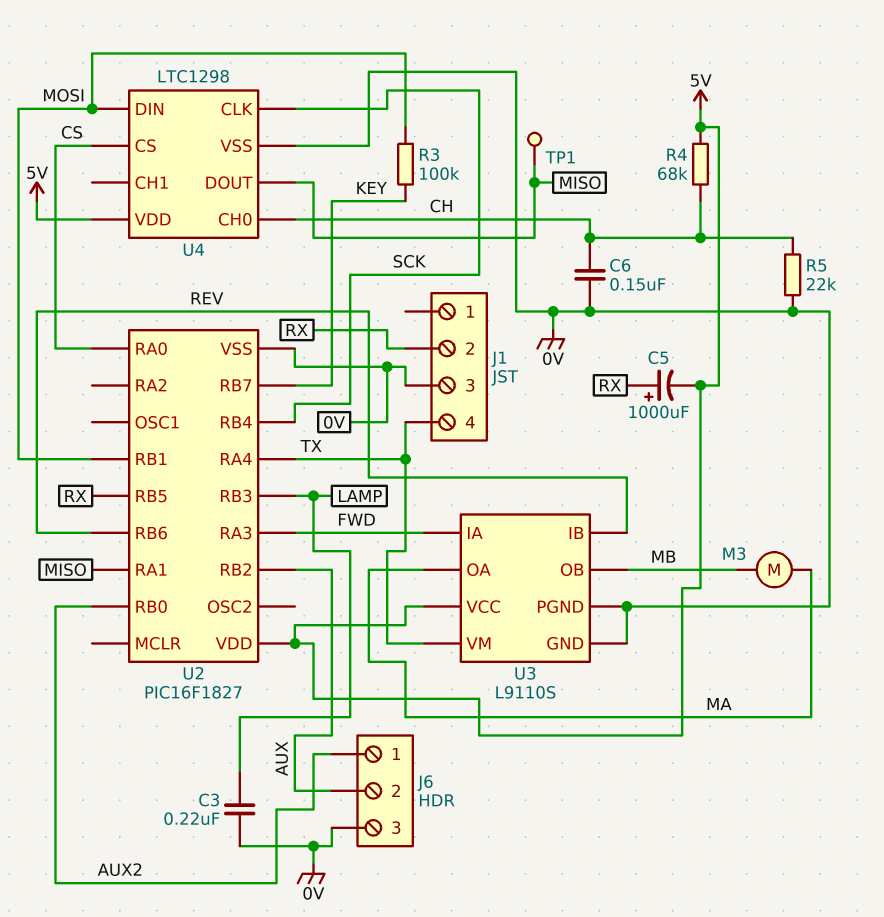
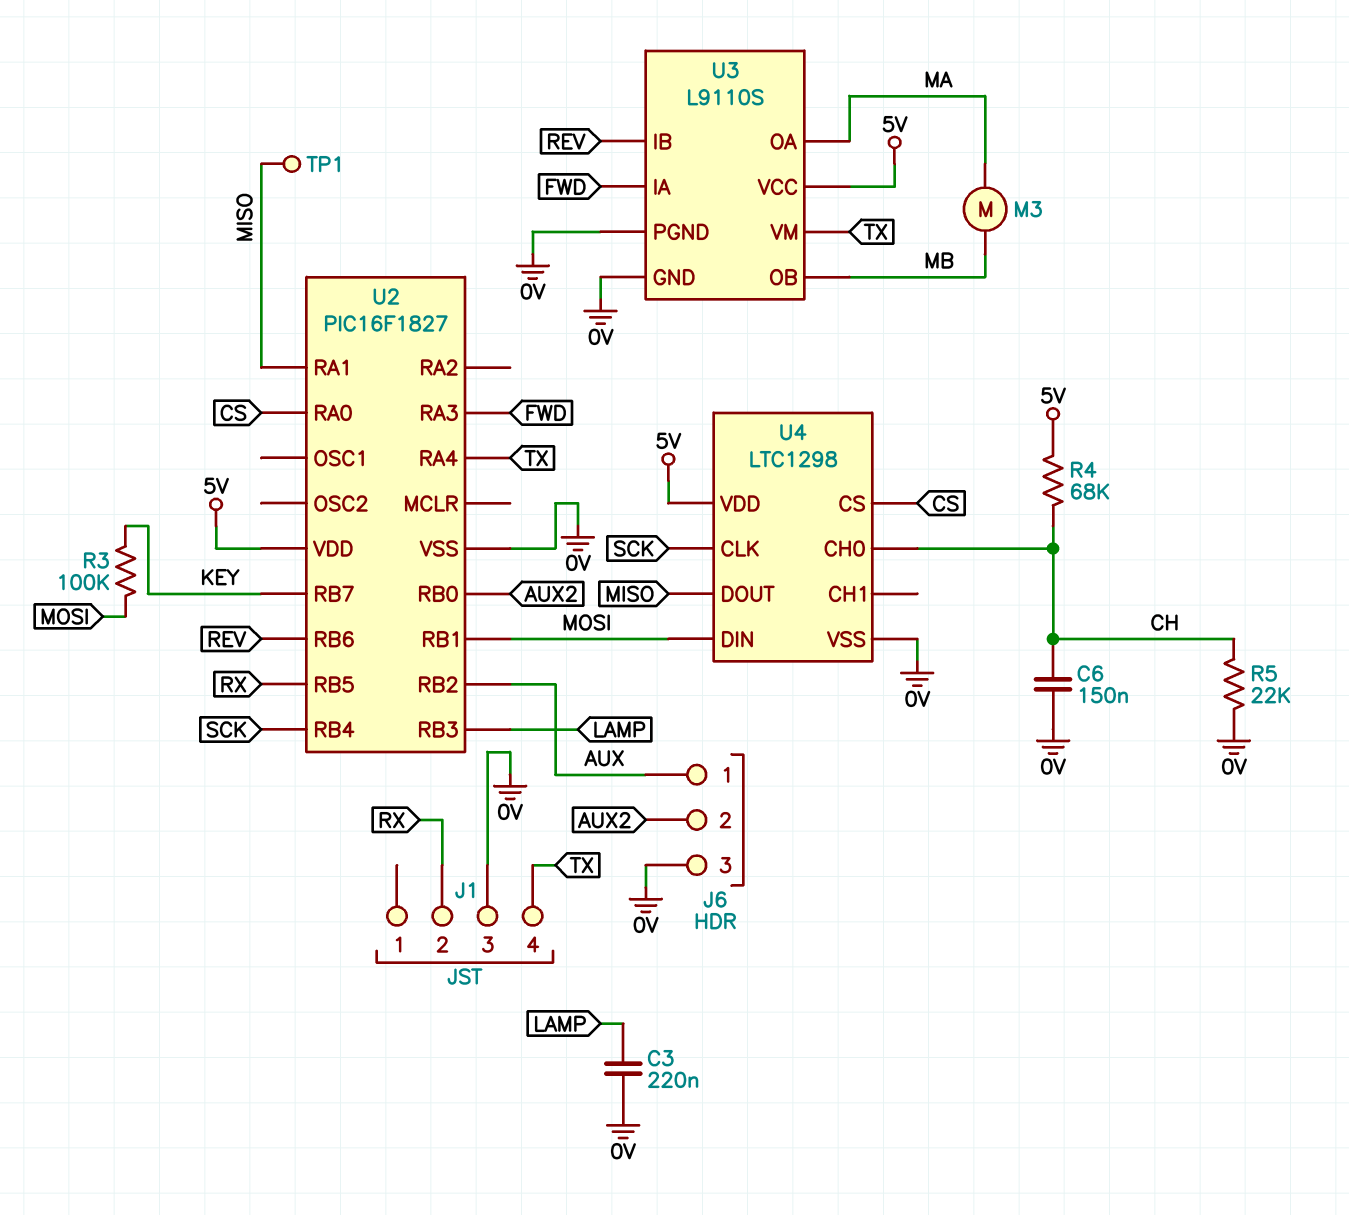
C5: 1000uF (plus RX, minus 5V) -> none
J6 pin 1: AUX2 -> AUX
J6 pin 2: AUX -> AUX2

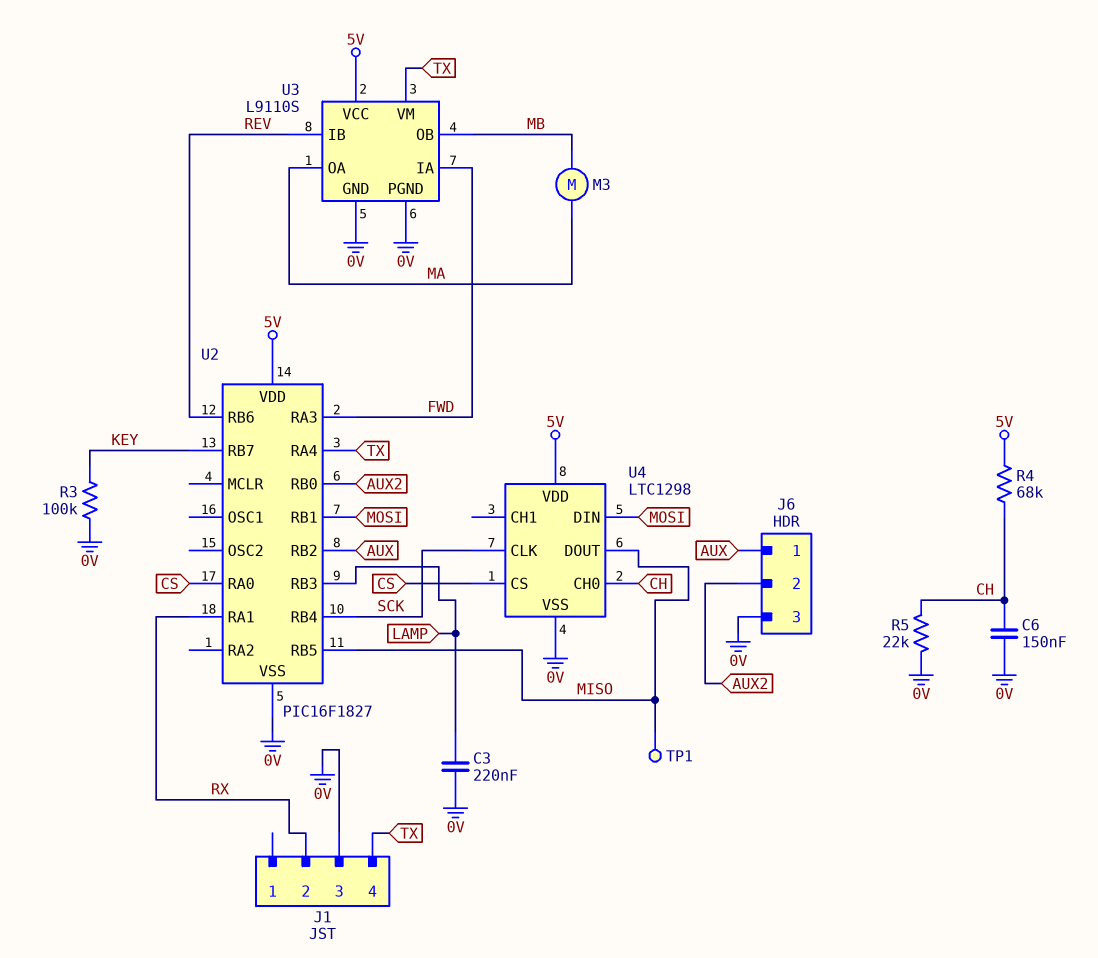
R3: 100k (KEY, MOSI) -> 100k (0V, KEY)
U2 pin RA1: MISO -> RX
U2 pin RB5: RX -> MISO

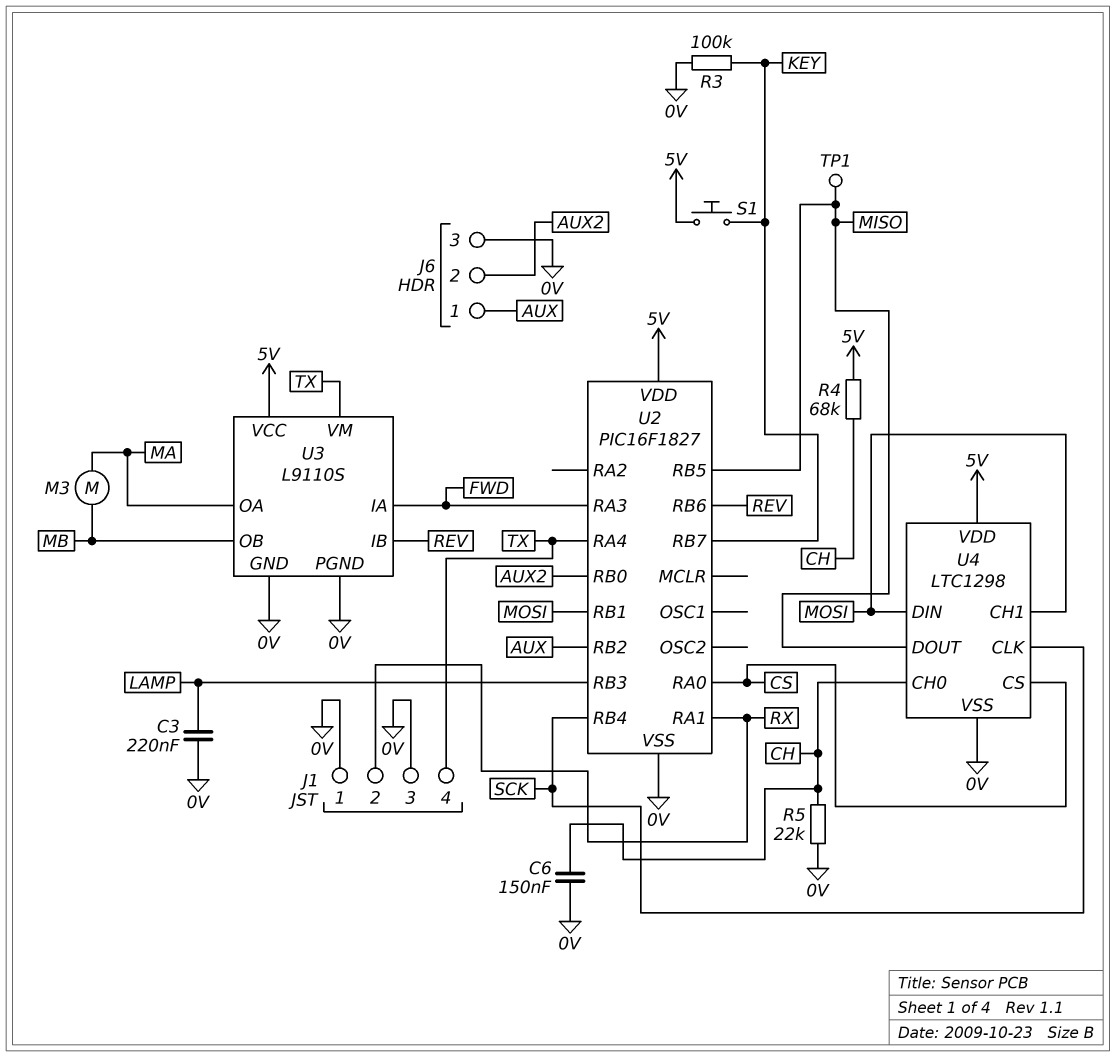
J1 pin 1: none -> 0V
S1: none -> button (5V, KEY)
U4 pin CH1: none -> MOSI

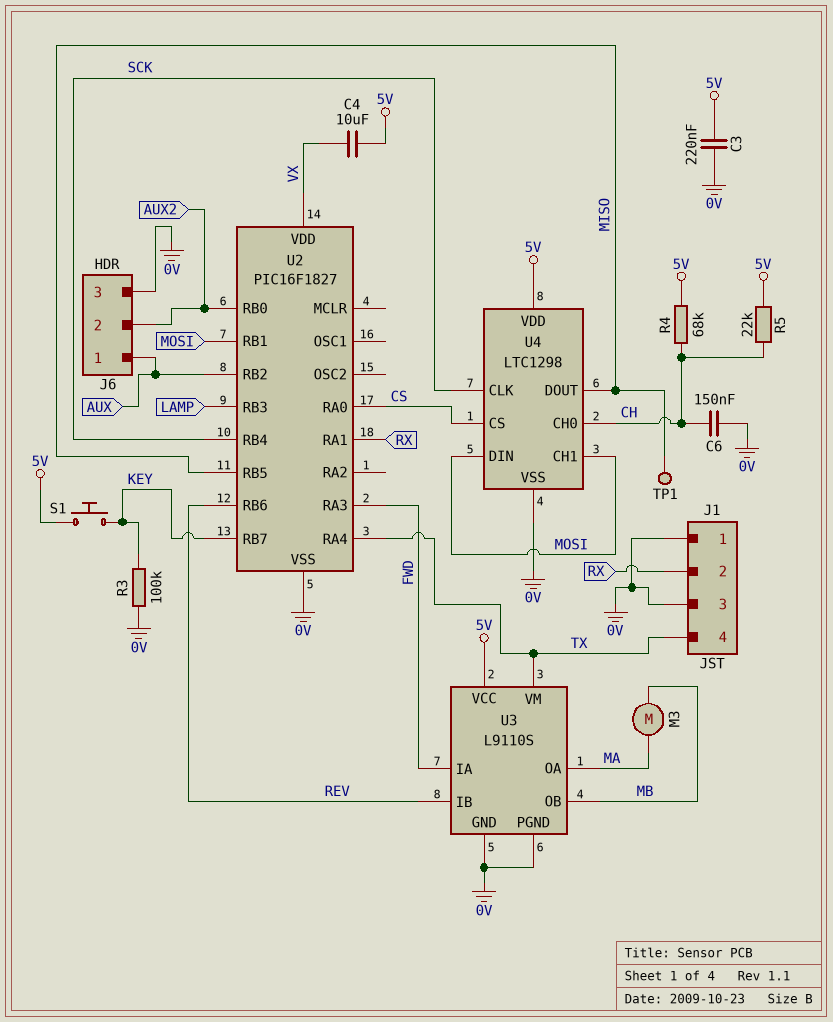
C3: 220nF (0V, LAMP) -> 220nF (0V, 5V)
C4: none -> 10uF (5V, VX)
R5: 22k (0V, CH) -> 22k (5V, CH)
U2 pin VDD: 5V -> VX

